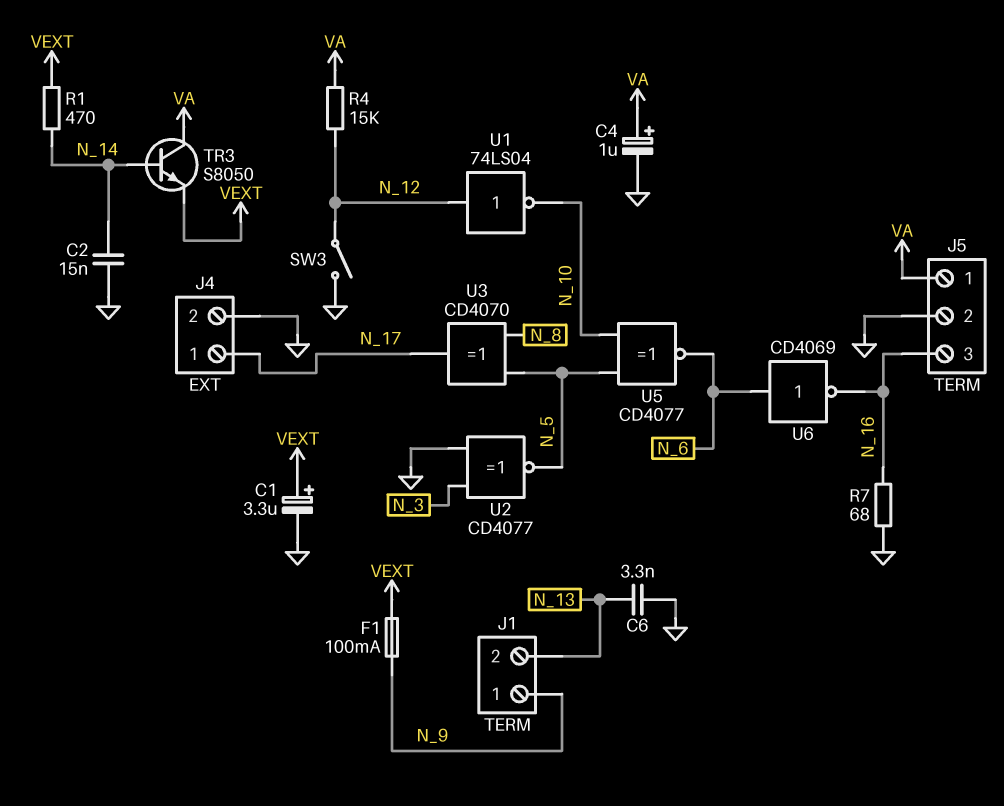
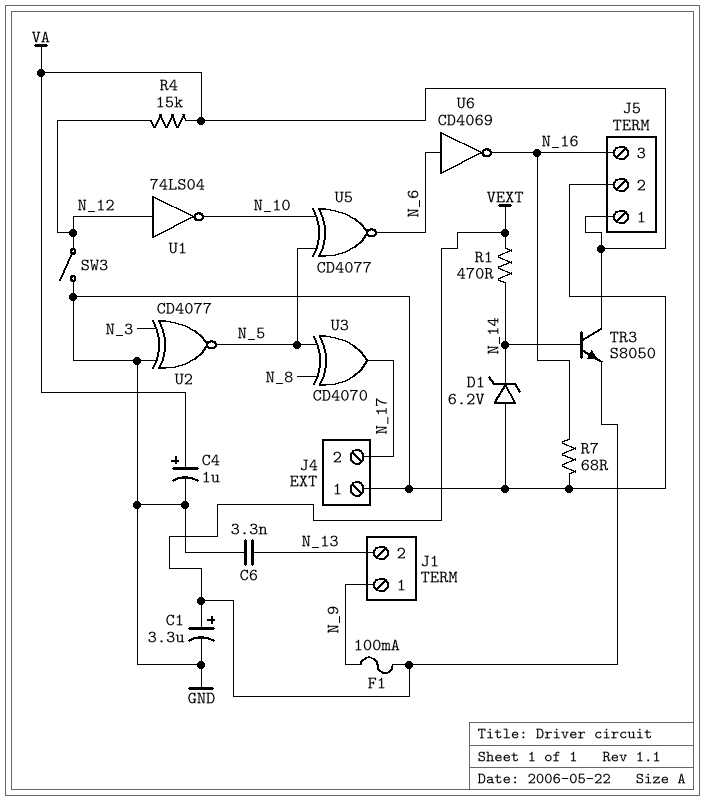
C2: 15nF (GND, N_14) -> none
D1: none -> zener 6.2V (A GND, K N_14)
J4 pin 1: N_17 -> GND
J4 pin 2: GND -> N_17

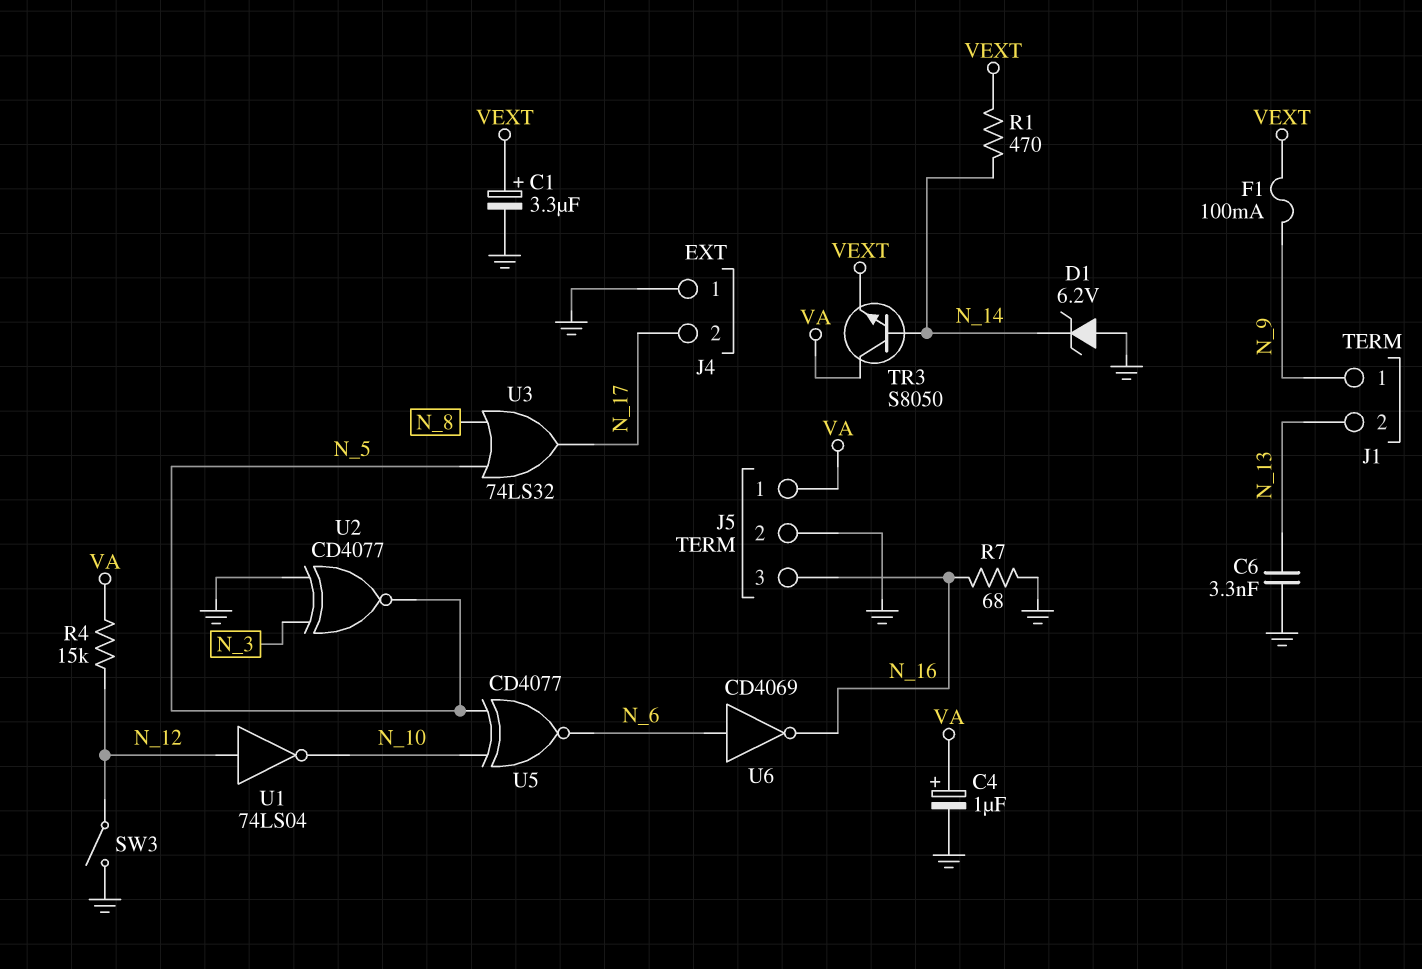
U3: XOR CD4070 (in N_5, in N_8, out N_17) -> OR 74LS32 (in N_5, in N_8, out N_17)

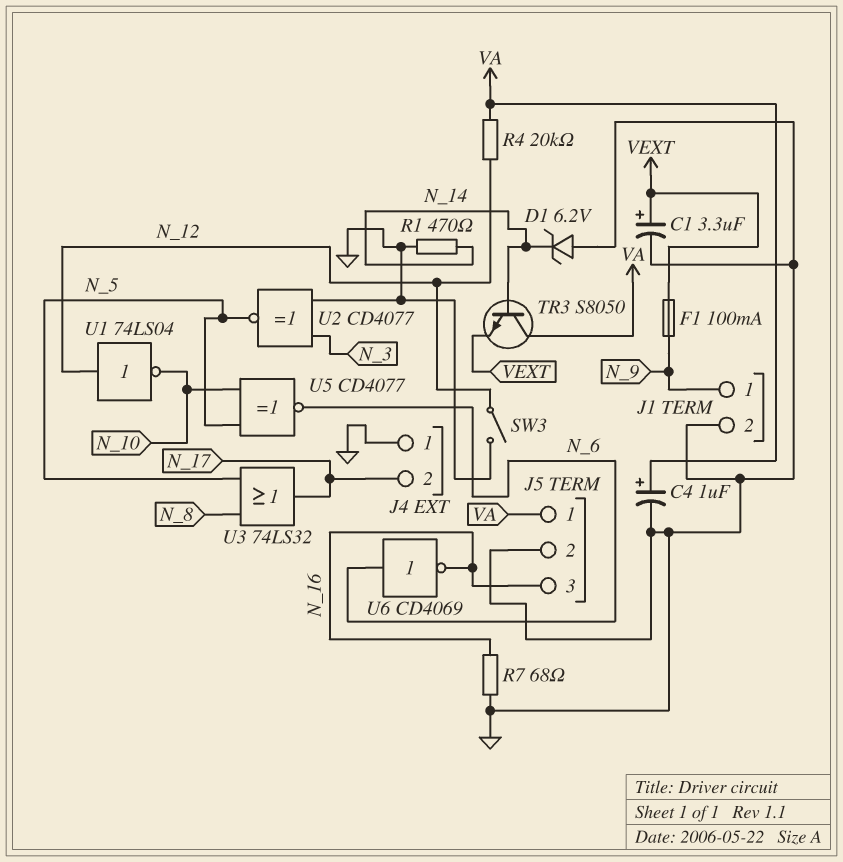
C6: 3.3nF (GND, N_13) -> none
J1 pin 2: N_13 -> GND
R1: 470 (N_14, VEXT) -> 470 (GND, N_14)
R4: 15k (N_12, VA) -> 20k (N_12, VA)

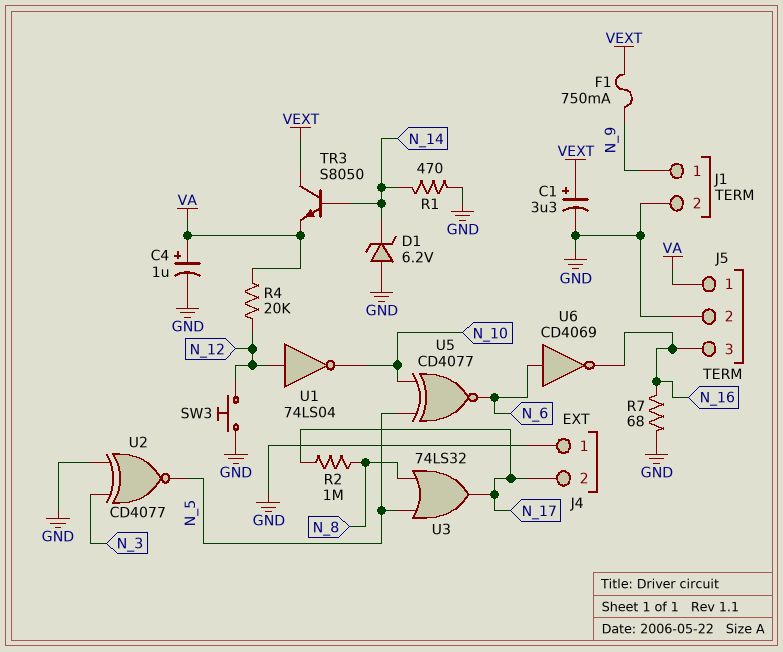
F1: 100mA (N_9, VEXT) -> 750mA (N_9, VEXT)
R2: none -> 1M (N_8, N_17)
SW3: switch (GND, N_12) -> button (GND, N_12)
TR3: NPN S8050 (B N_14, C VA, E VEXT) -> NPN S8050 (B N_14, C VEXT, E VA)

